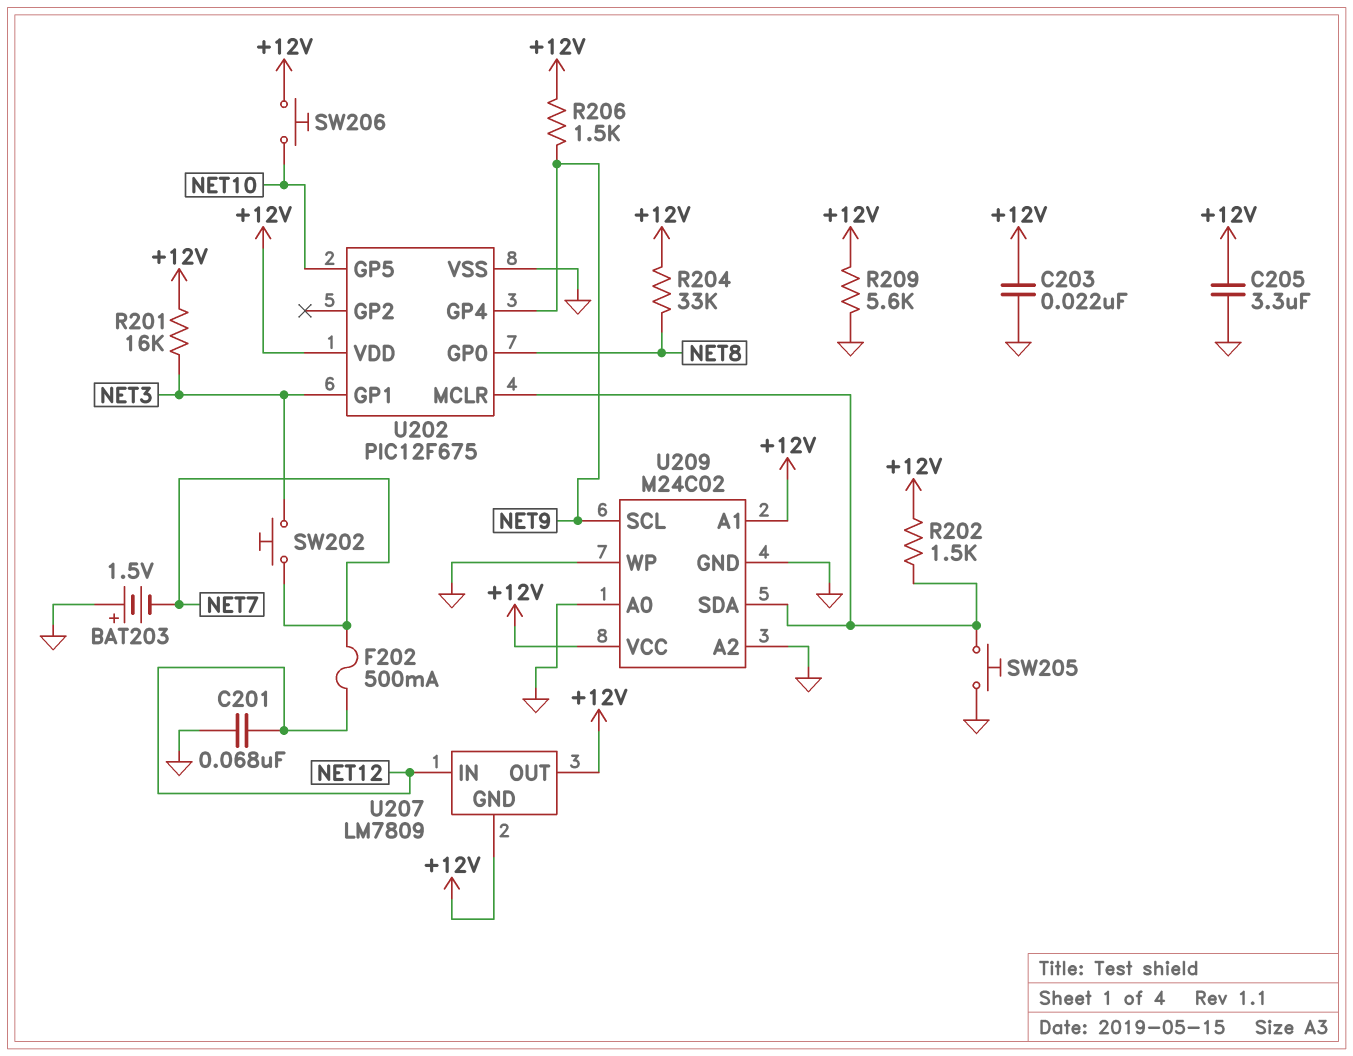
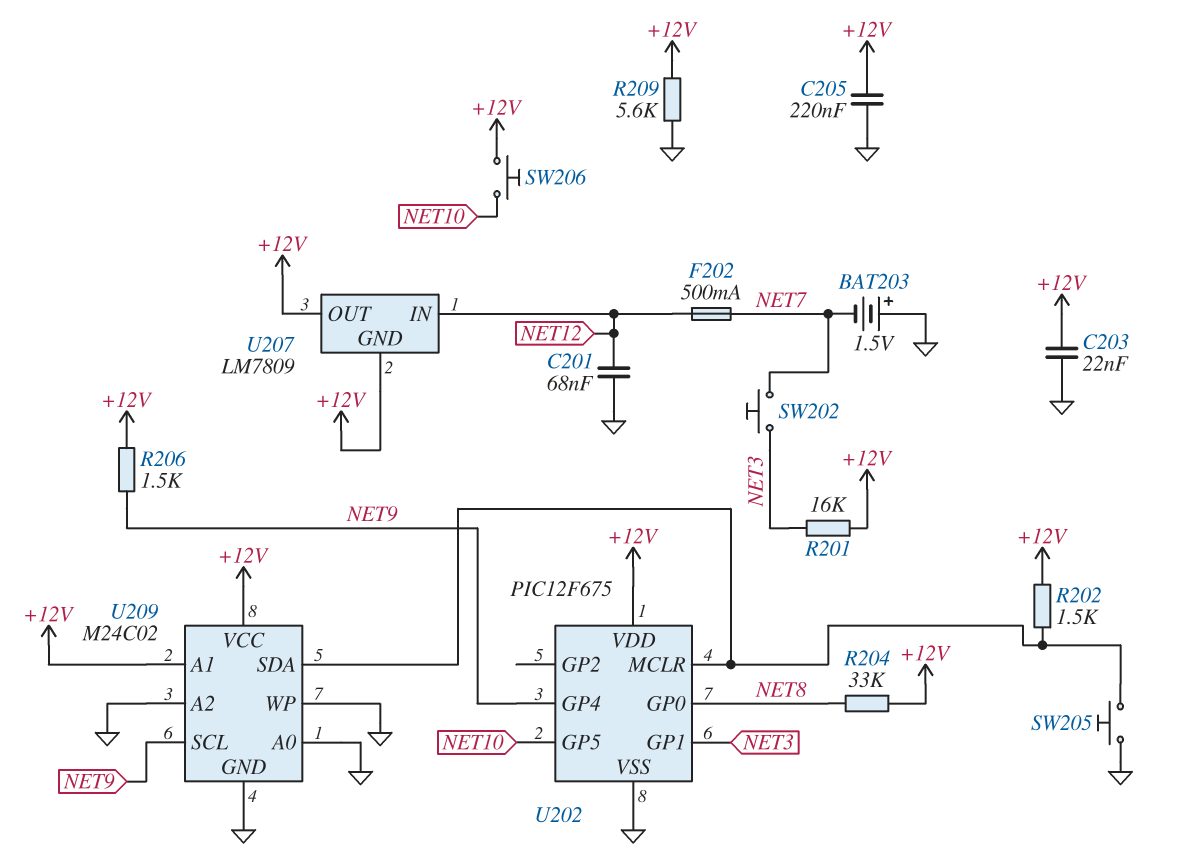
C205: 3.3uF (+12V, GND) -> 220nF (+12V, GND)

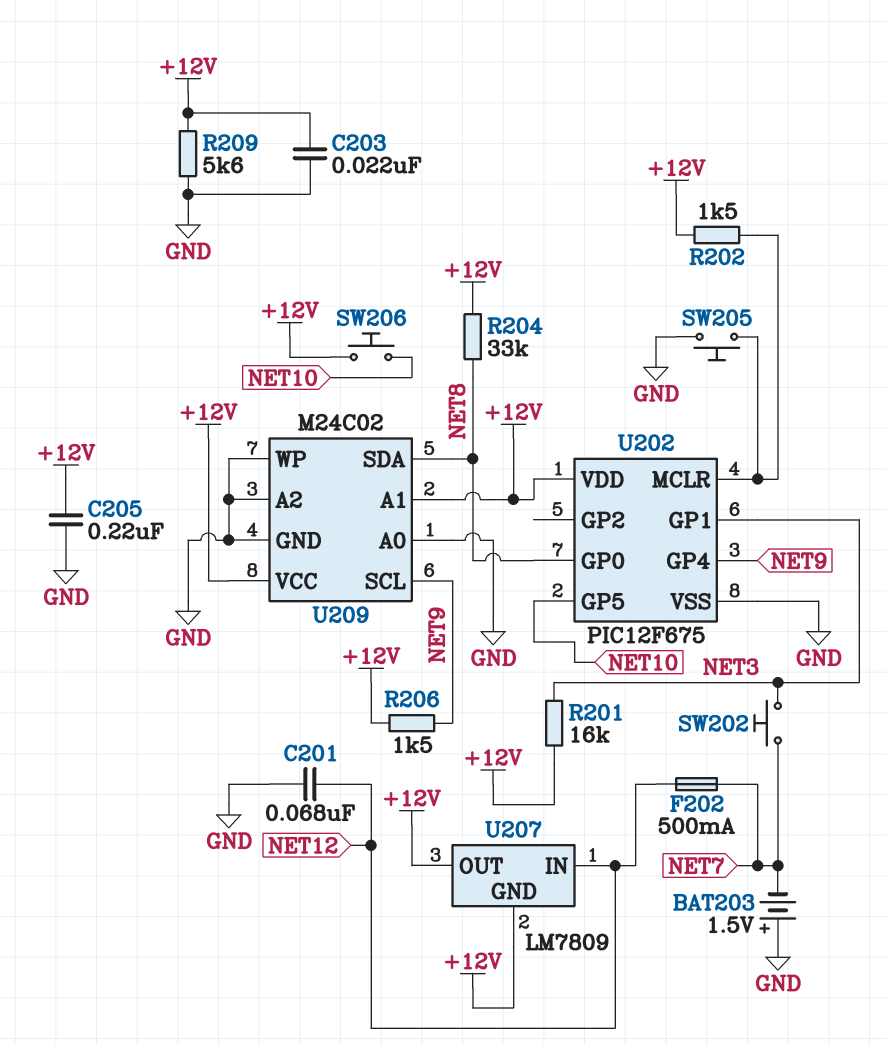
U209 pin SDA: U202/MCLR -> NET8

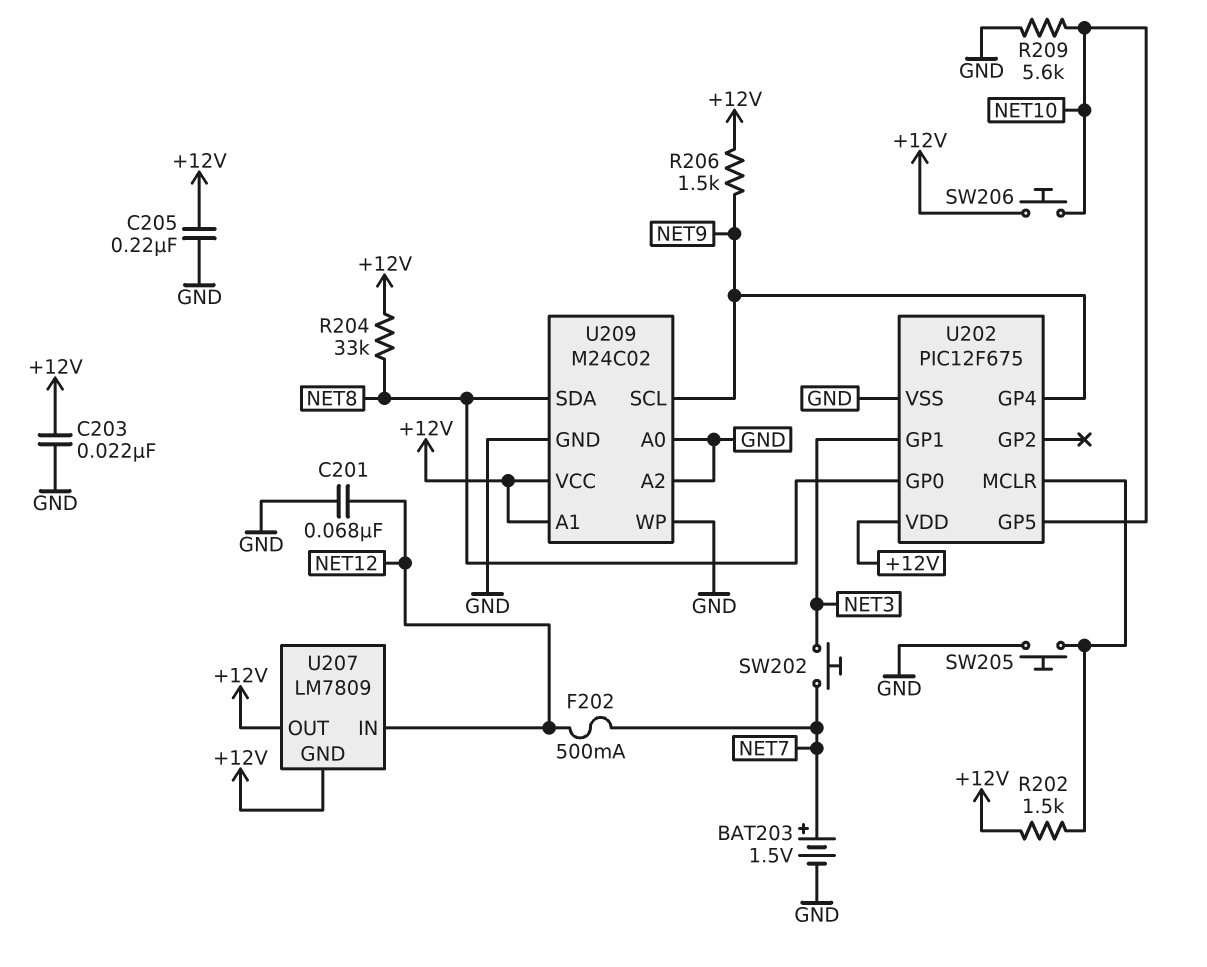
BAT203: 1.5V (plus GND, minus NET7) -> 1.5V (plus NET7, minus GND)
R201: 16k (+12V, NET3) -> none
R209: 5.6k (+12V, GND) -> 5.6k (GND, NET10)

